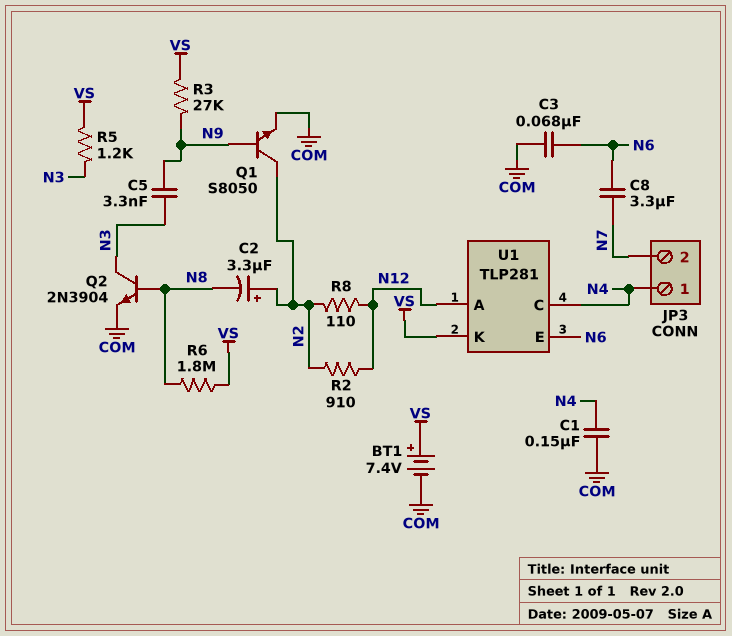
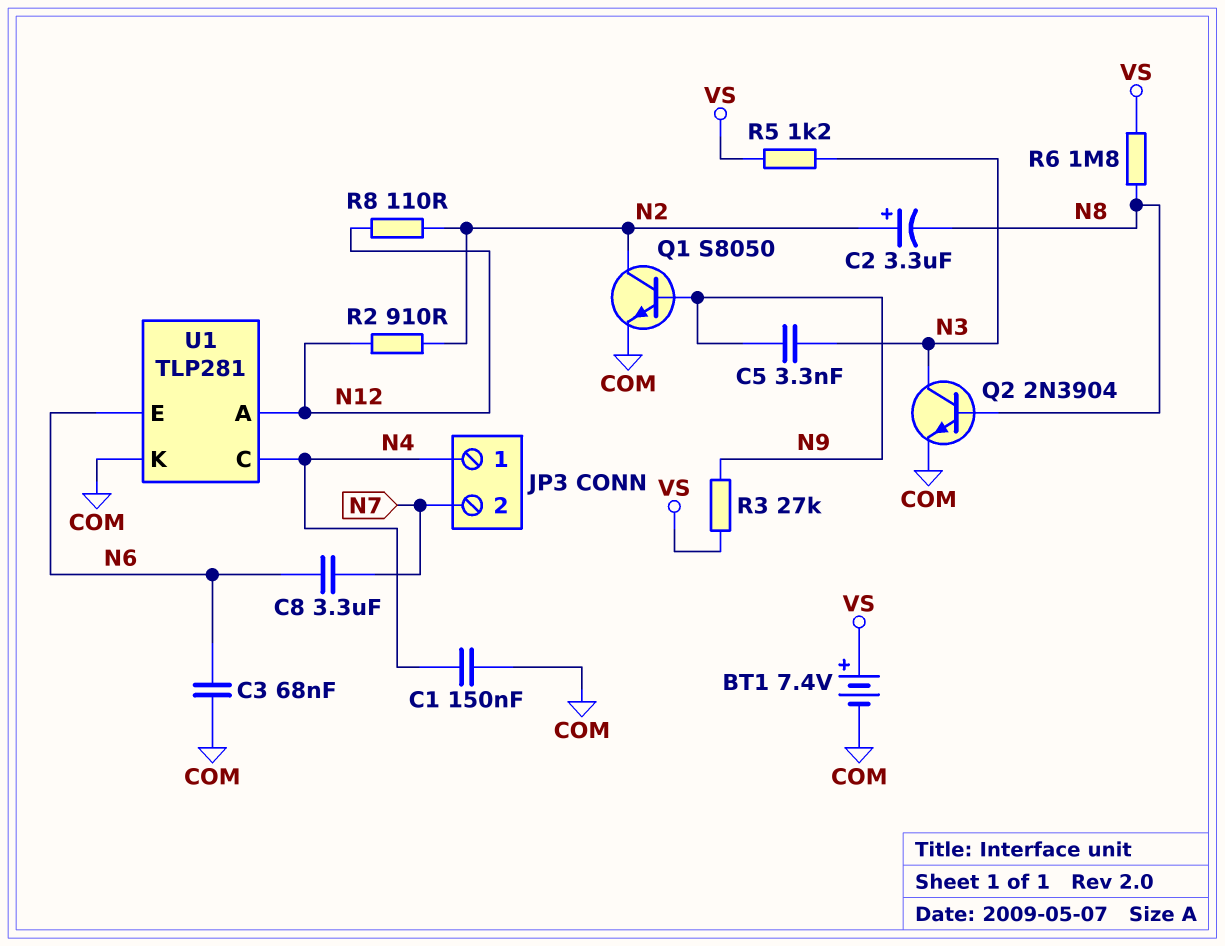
U1 pin K: VS -> COM

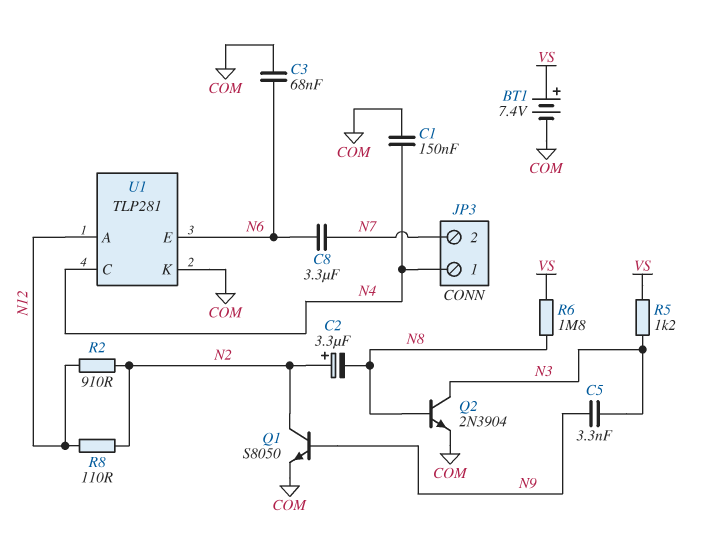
R3: 27k (N9, VS) -> none

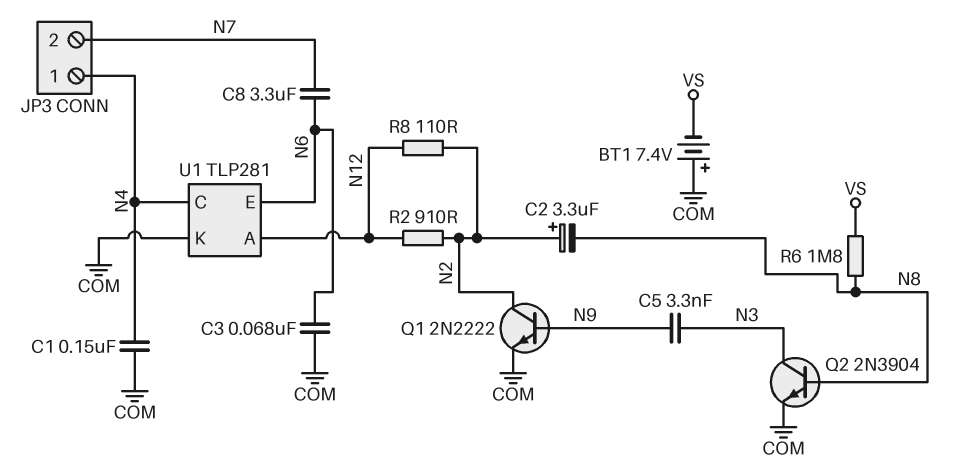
BT1: 7.4V (plus VS, minus COM) -> 7.4V (plus COM, minus VS)
Q1: NPN S8050 (B N9, C N2, E COM) -> NPN 2N2222 (B N9, C N2, E COM)
R5: 1.2k (N3, VS) -> none

